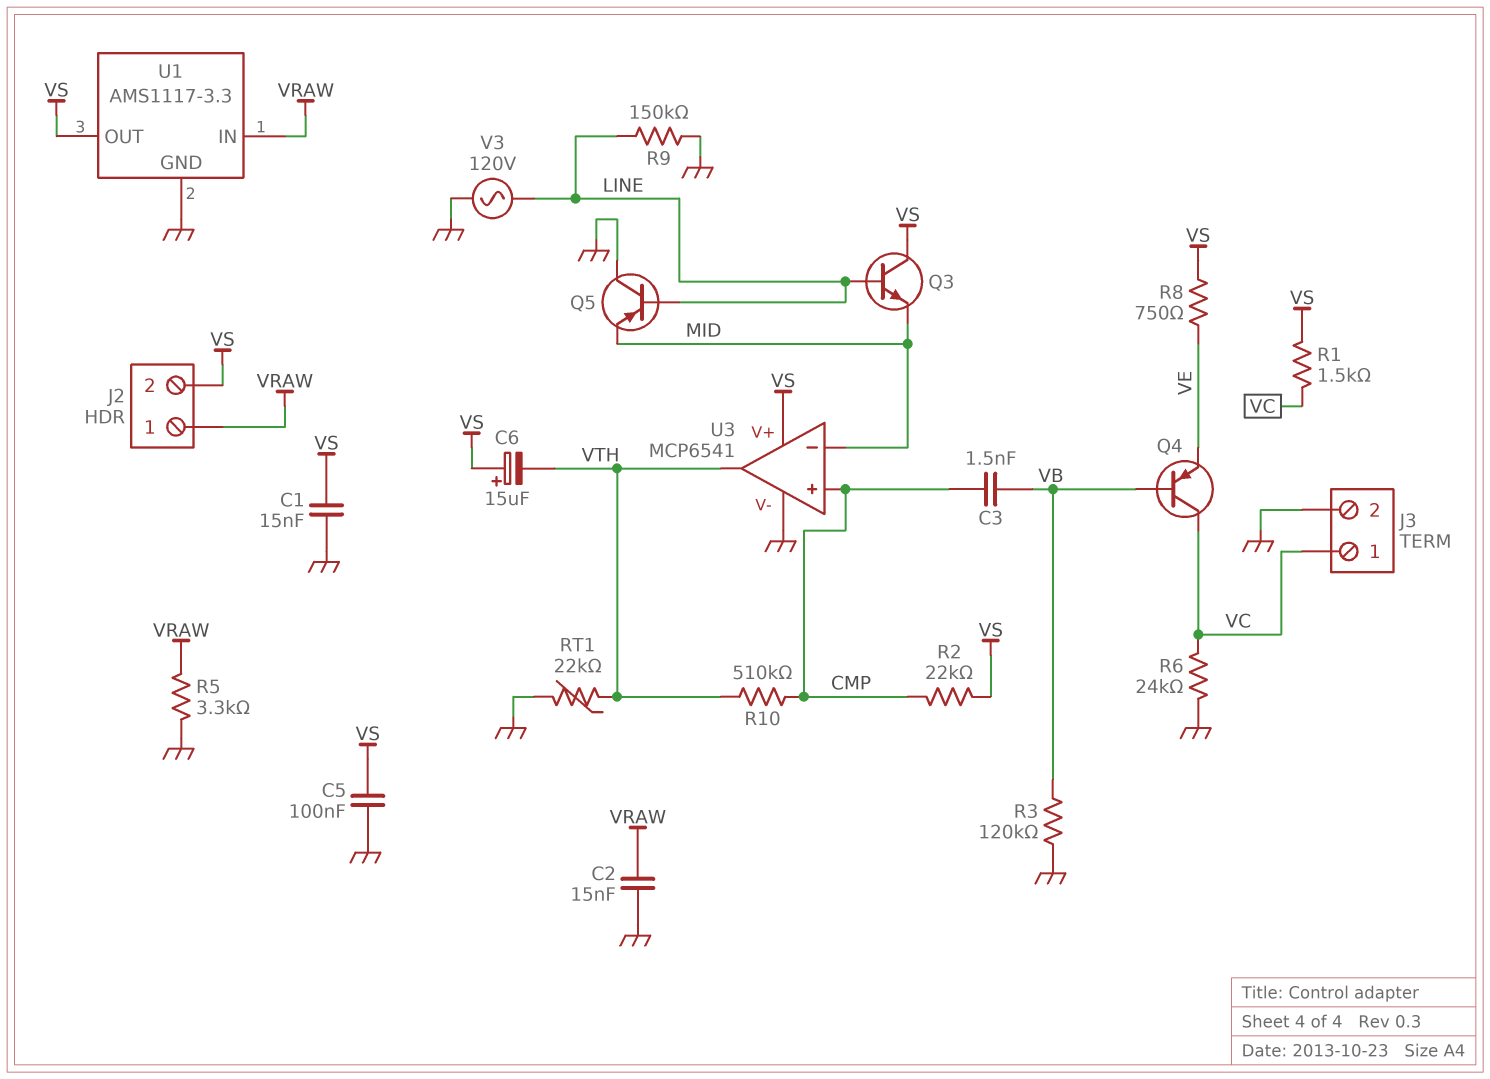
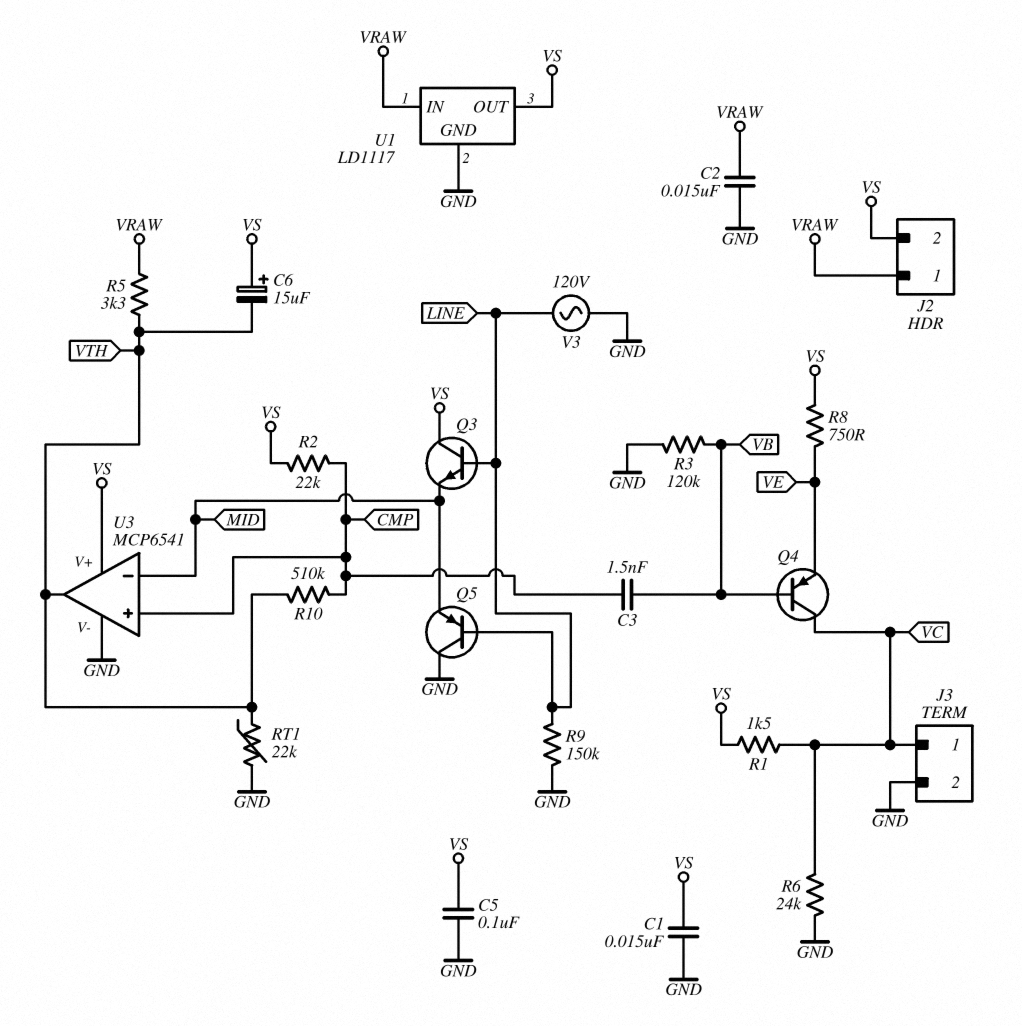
R5: 3.3k (GND, VRAW) -> 3.3k (VRAW, VTH)
U1: AMS1117-3.3 -> LD1117

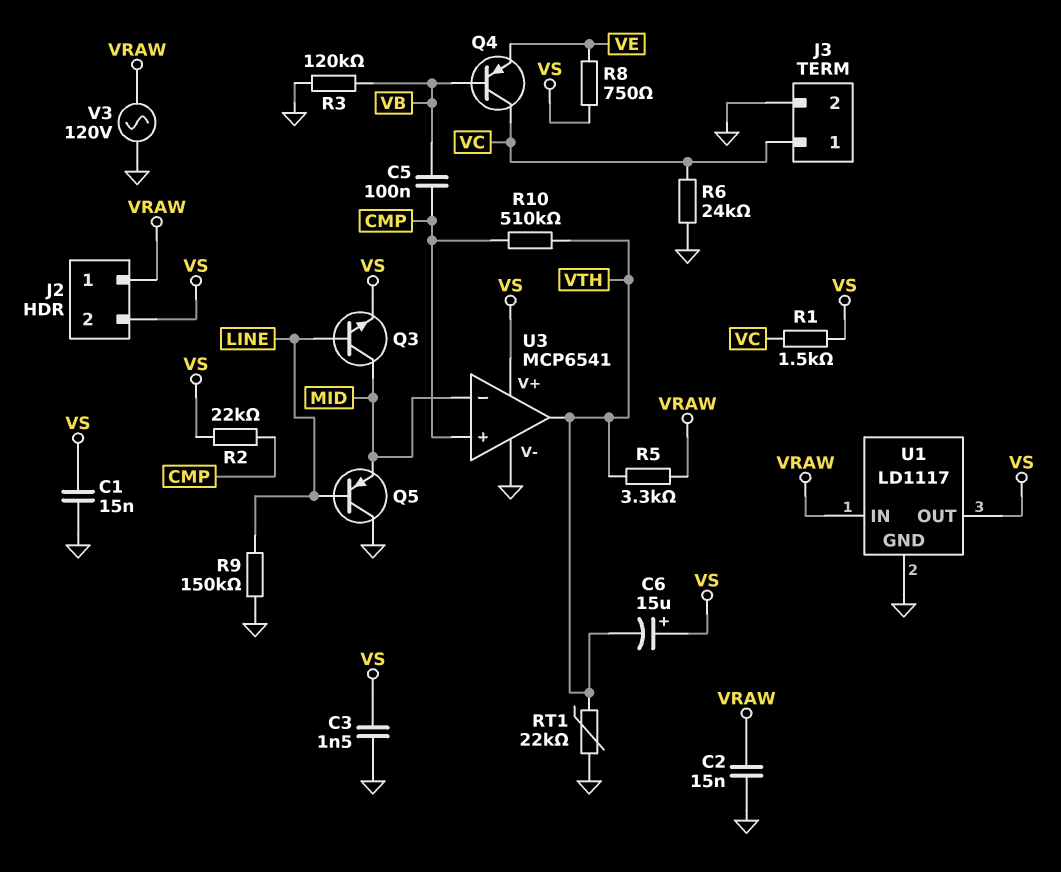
C3: 1.5nF (CMP, VB) -> 1.5nF (GND, VS)
C5: 100nF (GND, VS) -> 100nF (CMP, VB)
Q3: NPN (B LINE, C VS, E MID) -> NPN (B LINE, C MID, E VS)
V3: AC 120V (GND, LINE) -> AC 120V (GND, VRAW)

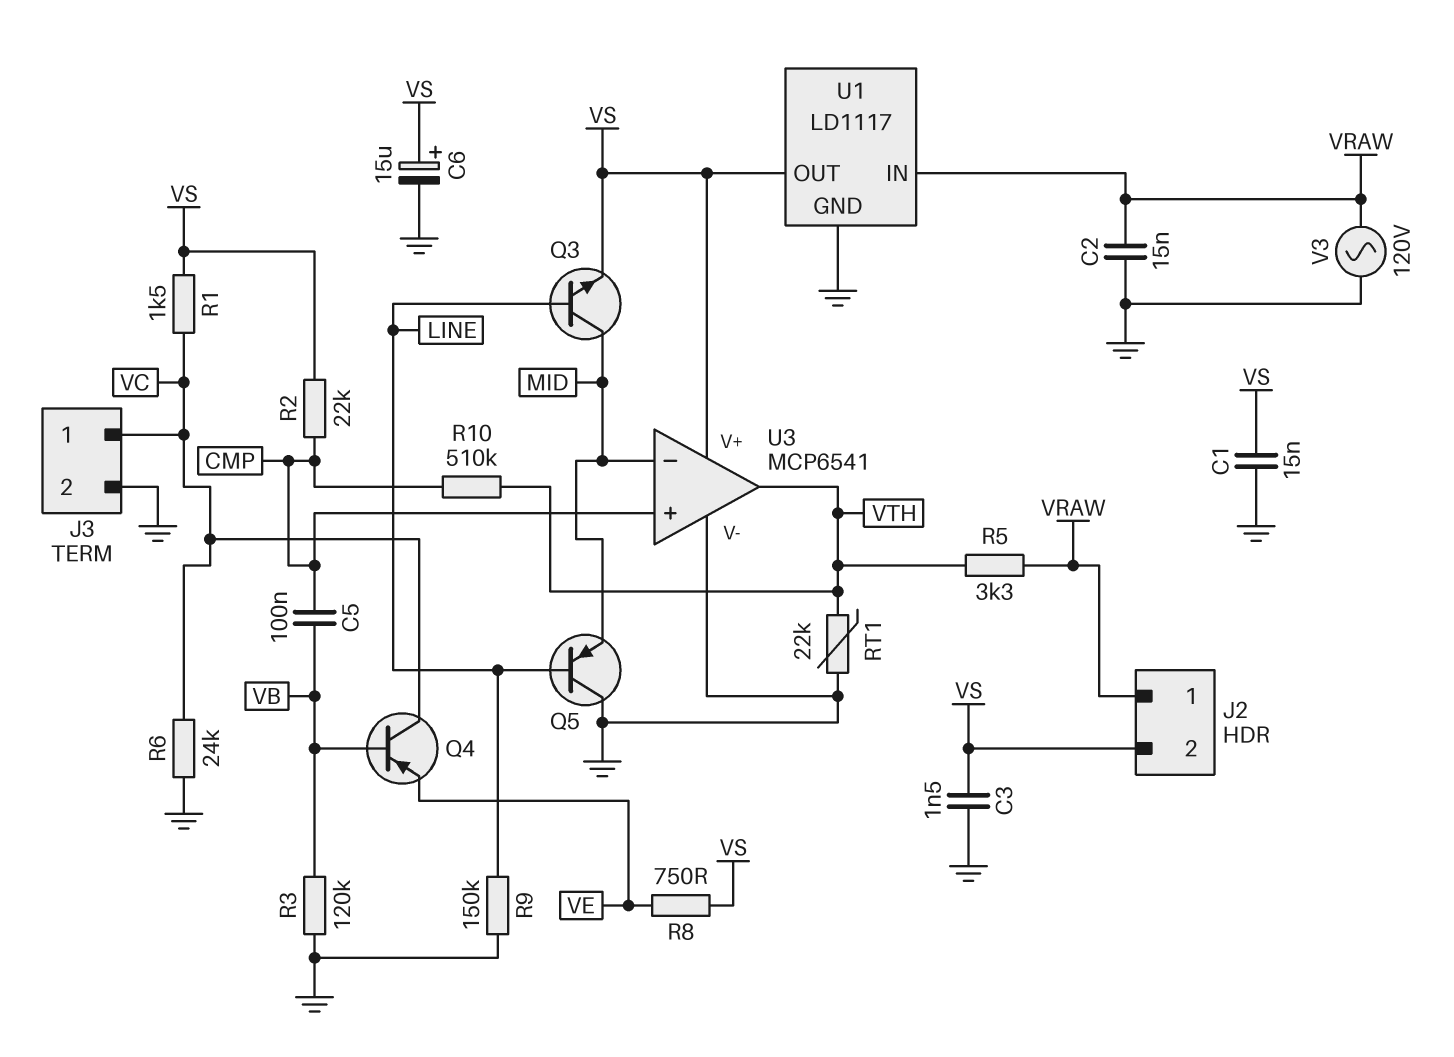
C6: 15uF (plus VS, minus VTH) -> 15uF (plus VS, minus GND)

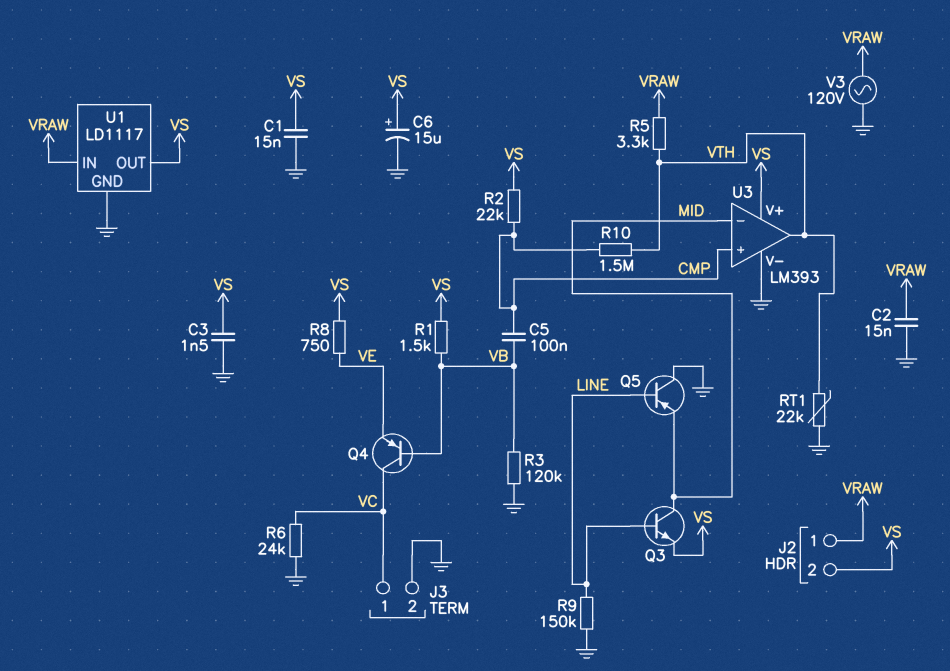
R1: 1.5k (VC, VS) -> 1.5k (VB, VS)
R10: 510k (CMP, VTH) -> 1.5M (CMP, VTH)
U3: MCP6541 -> LM393

